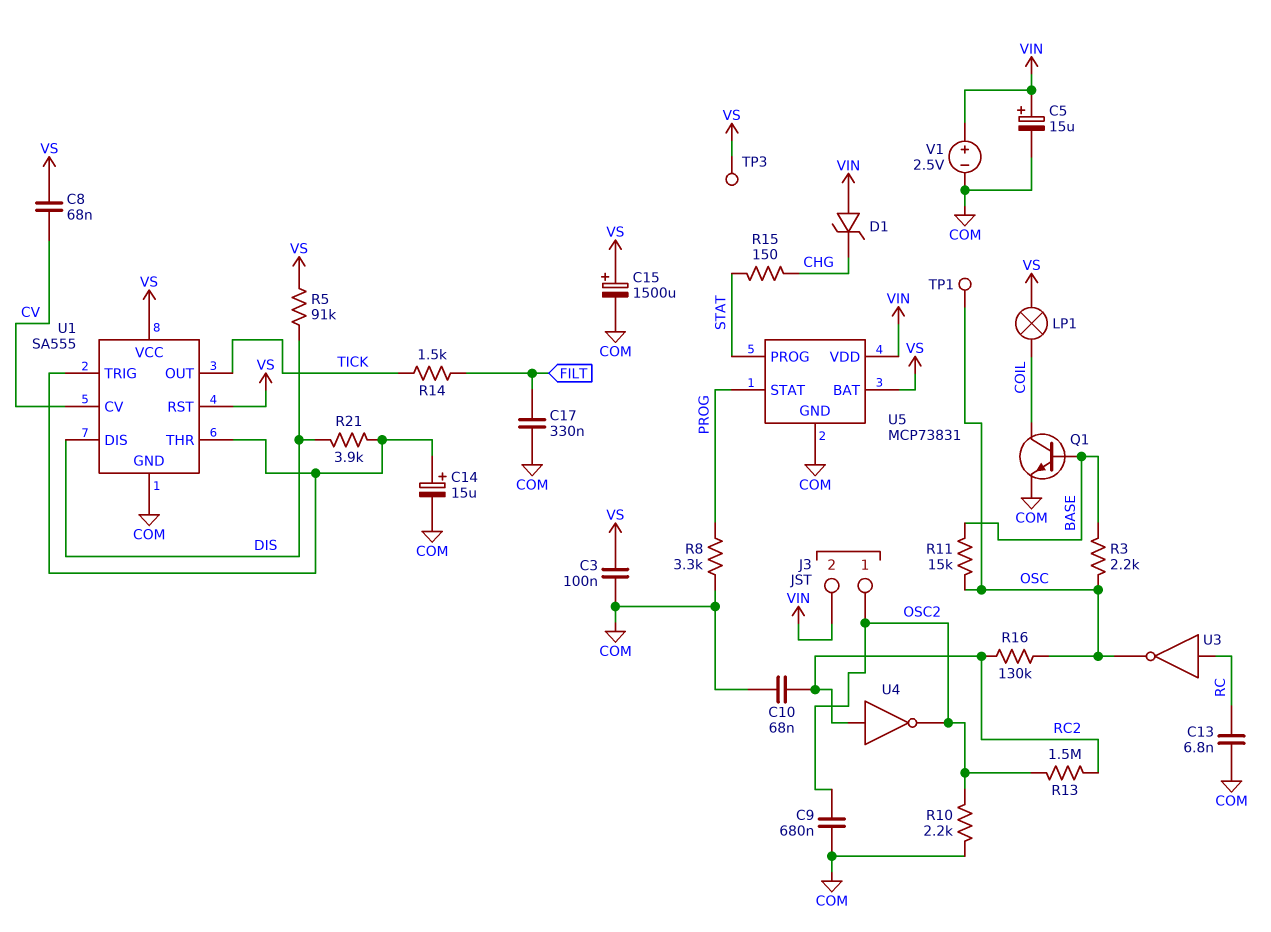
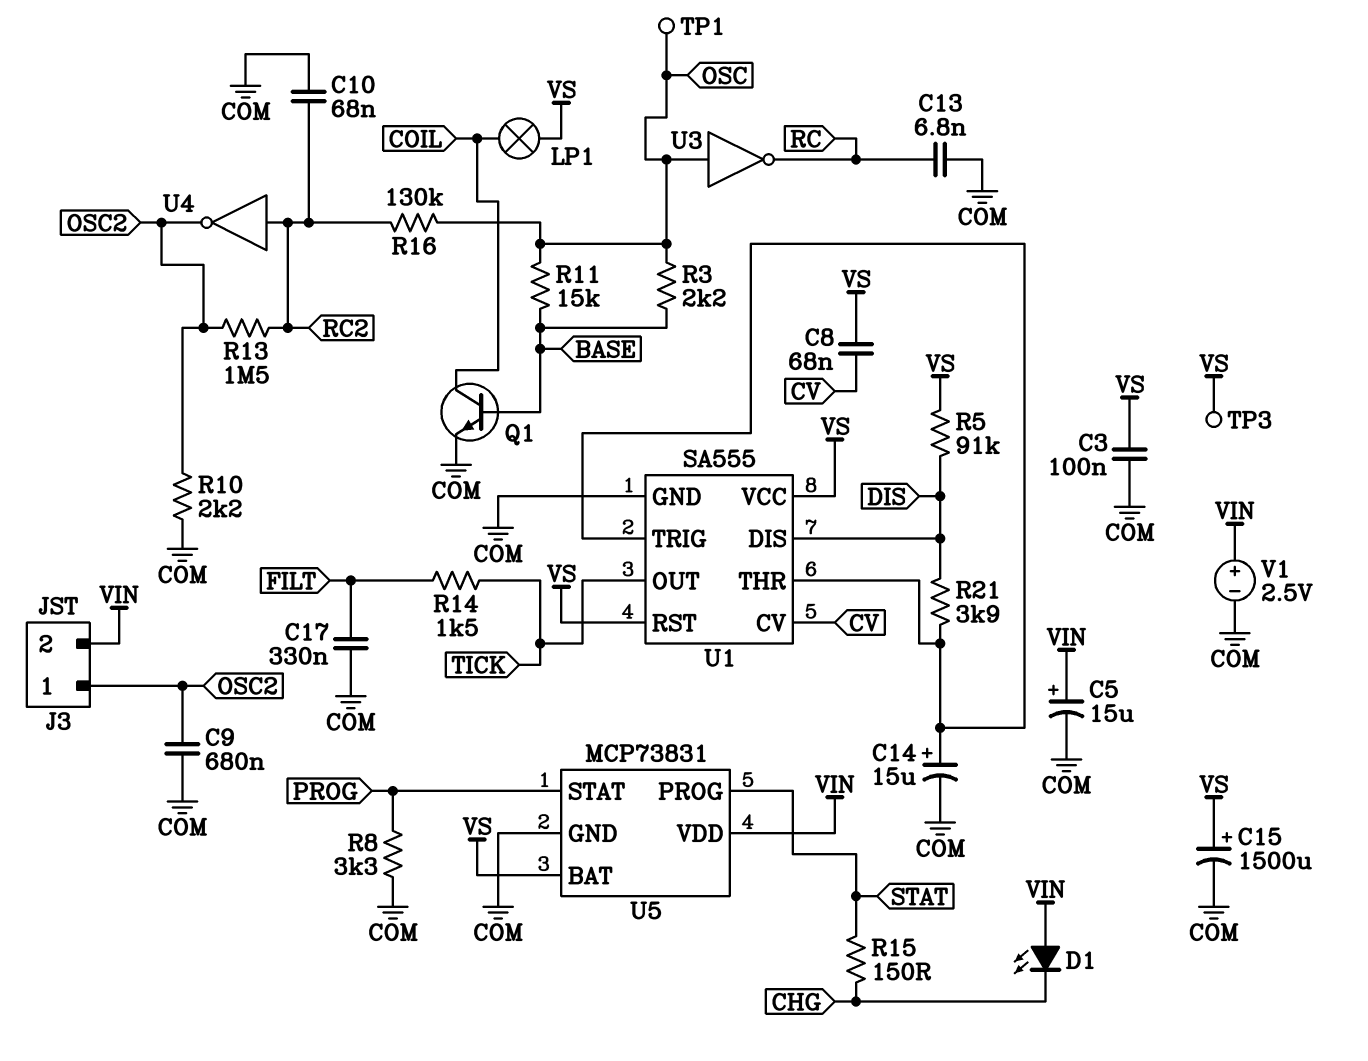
D1: zener (A VIN, K CHG) -> LED (A VIN, K CHG)
U3: NOT (in RC, out OSC) -> NOT (in OSC, out RC)

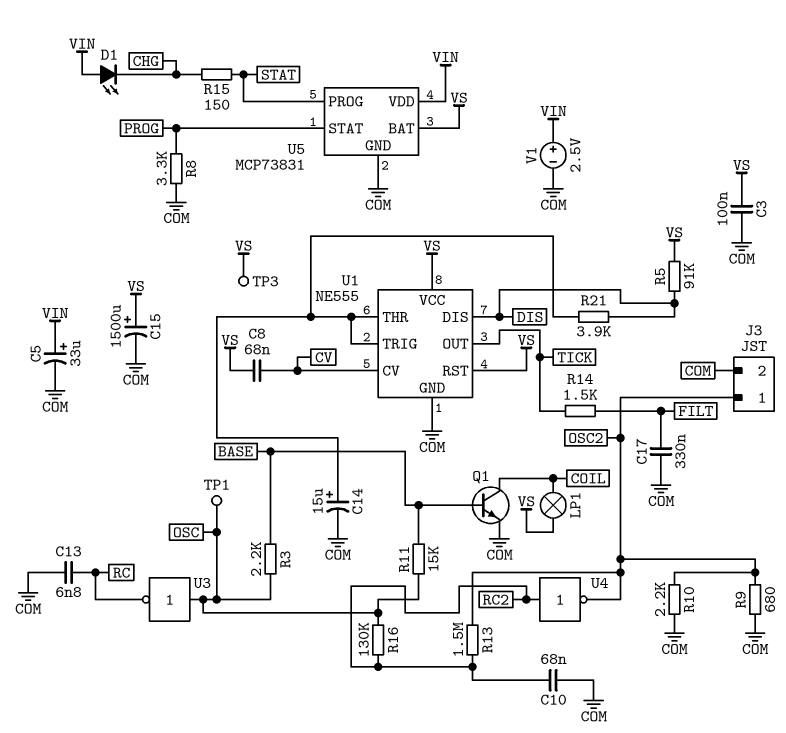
C5: 15uF (plus VIN, minus COM) -> 33uF (plus VIN, minus COM)
C9: 680nF (COM, OSC2) -> none
J3 pin 2: VIN -> COM
R9: none -> 680 (COM, OSC2)
U1: SA555 -> NE555

